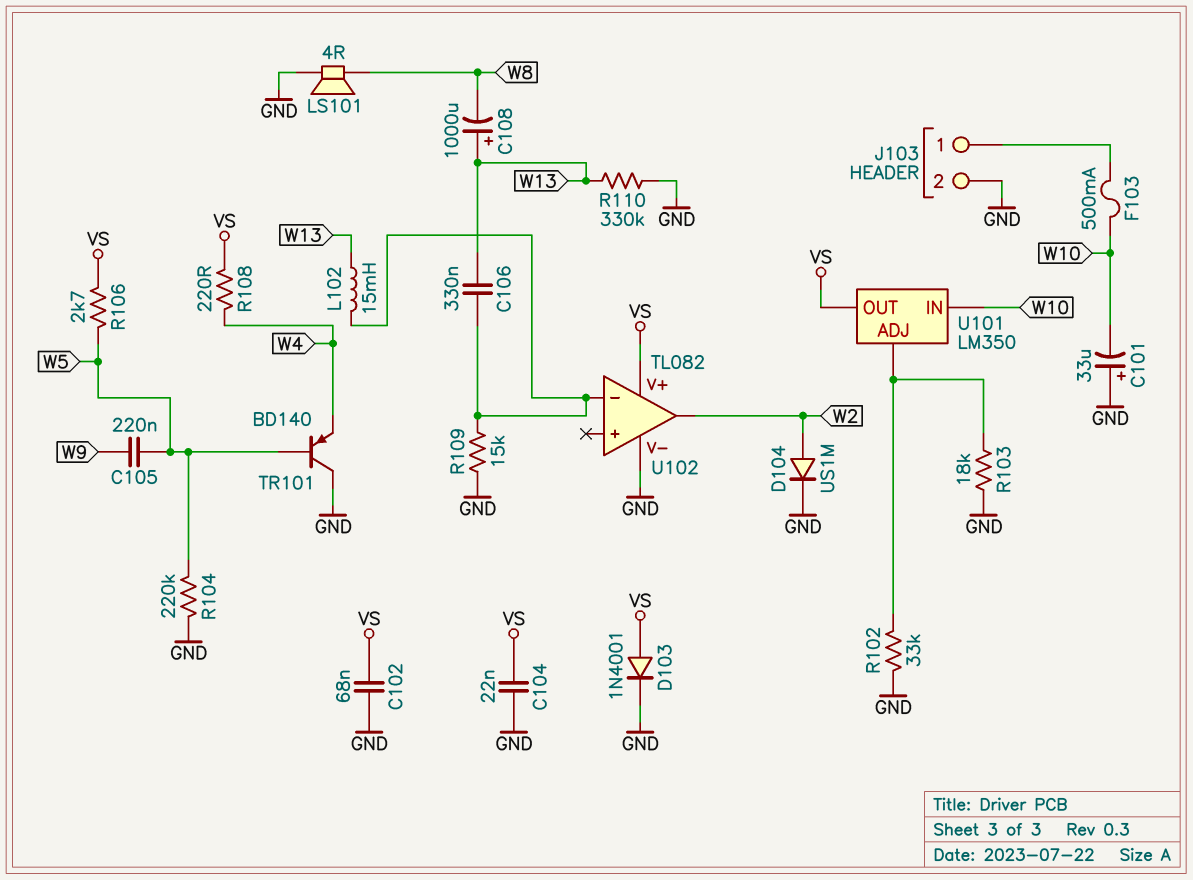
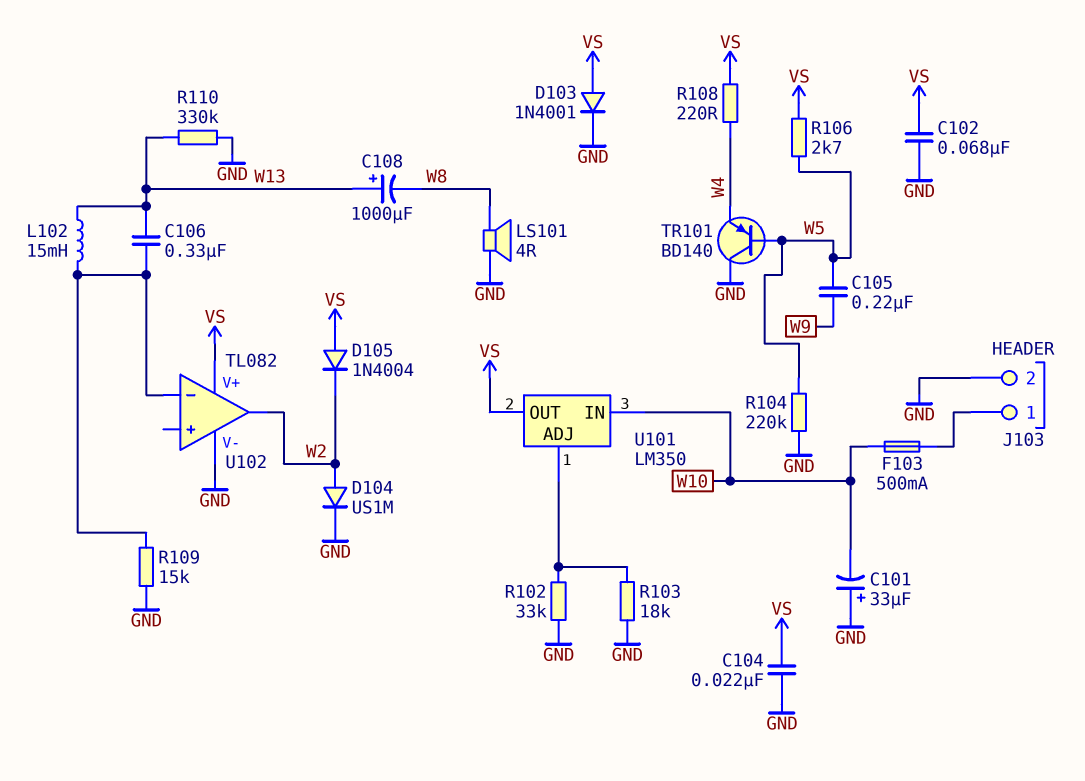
D105: none -> diode 1N4004 (A VS, K W2)

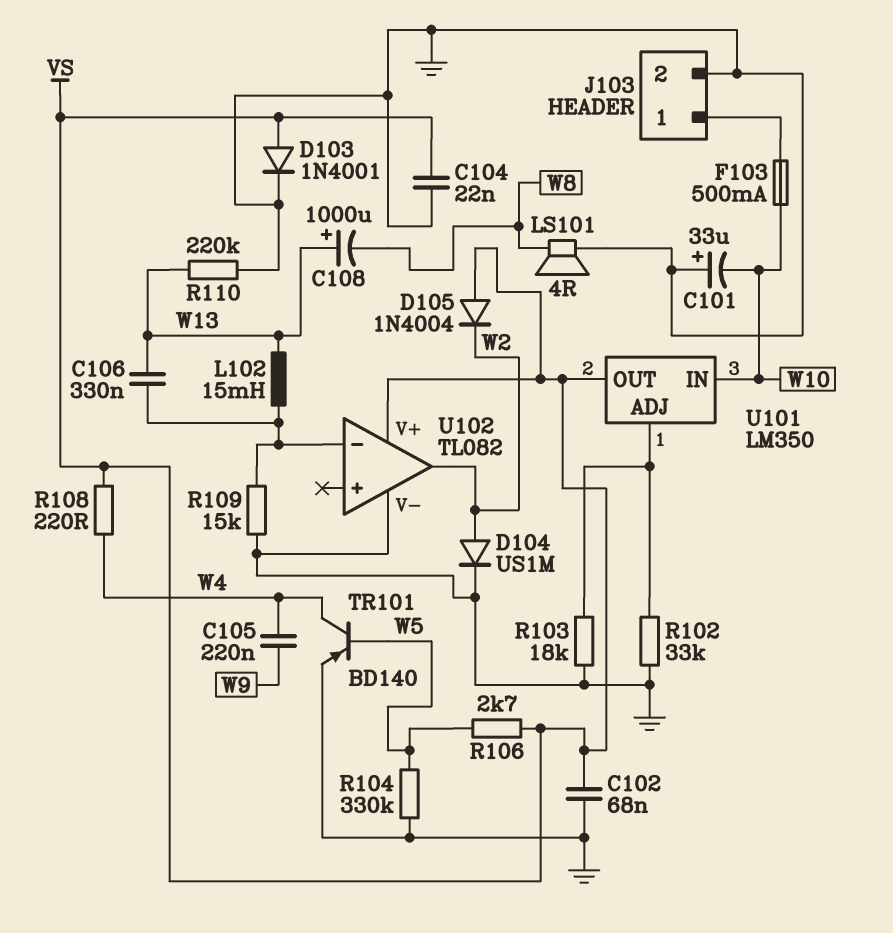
C105: 220nF (W5, W9) -> 220nF (W4, W9)
R104: 220k (GND, W5) -> 330k (GND, W5)
R110: 330k (GND, W13) -> 220k (GND, W13)
TR101: PNP BD140 (B W5, C GND, E W4) -> PNP BD140 (B W5, C W4, E GND)

